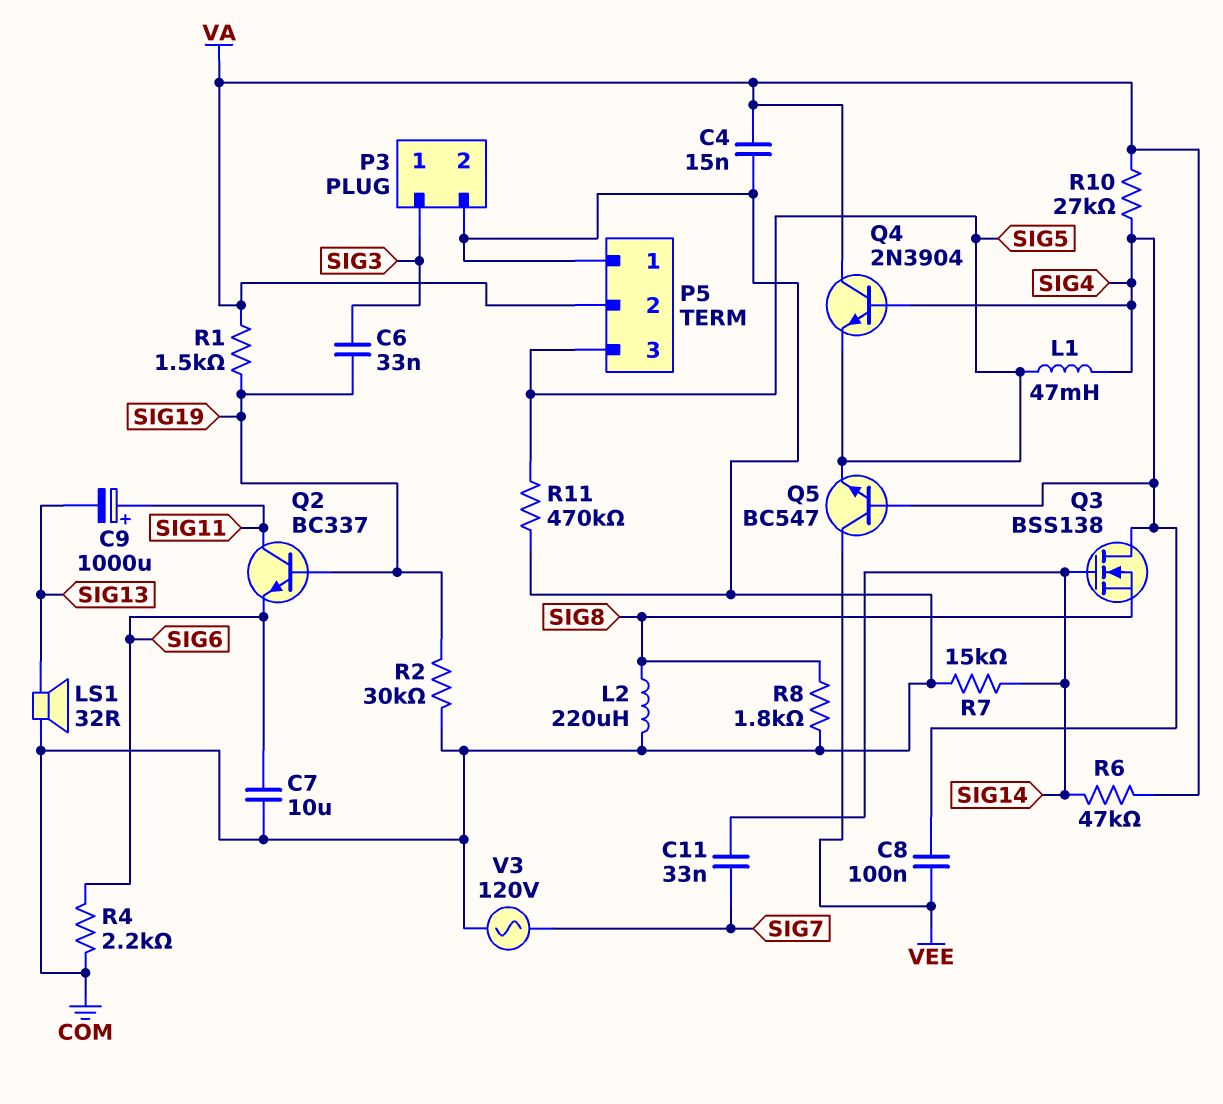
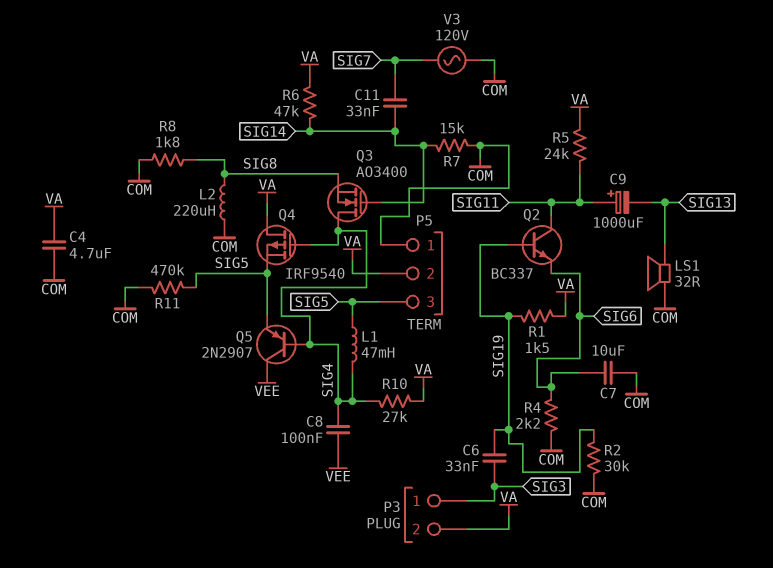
C4: 15nF (COM, VA) -> 4.7uF (COM, VA)
P3 pin 2: COM -> VA
Q3: NMOS BSS138 (G SIG14, D SIG4, S SIG8) -> NMOS AO3400 (G SIG14, D SIG4, S SIG8)
Q4: NPN 2N3904 (B SIG4, C VA, E SIG5) -> PMOS IRF9540 (G SIG4, D VA, S SIG5)
Q5: NPN BC547 (B SIG4, C VEE, E SIG5) -> PNP 2N2907 (B SIG4, C VEE, E SIG5)
R5: none -> 24k (SIG11, VA)

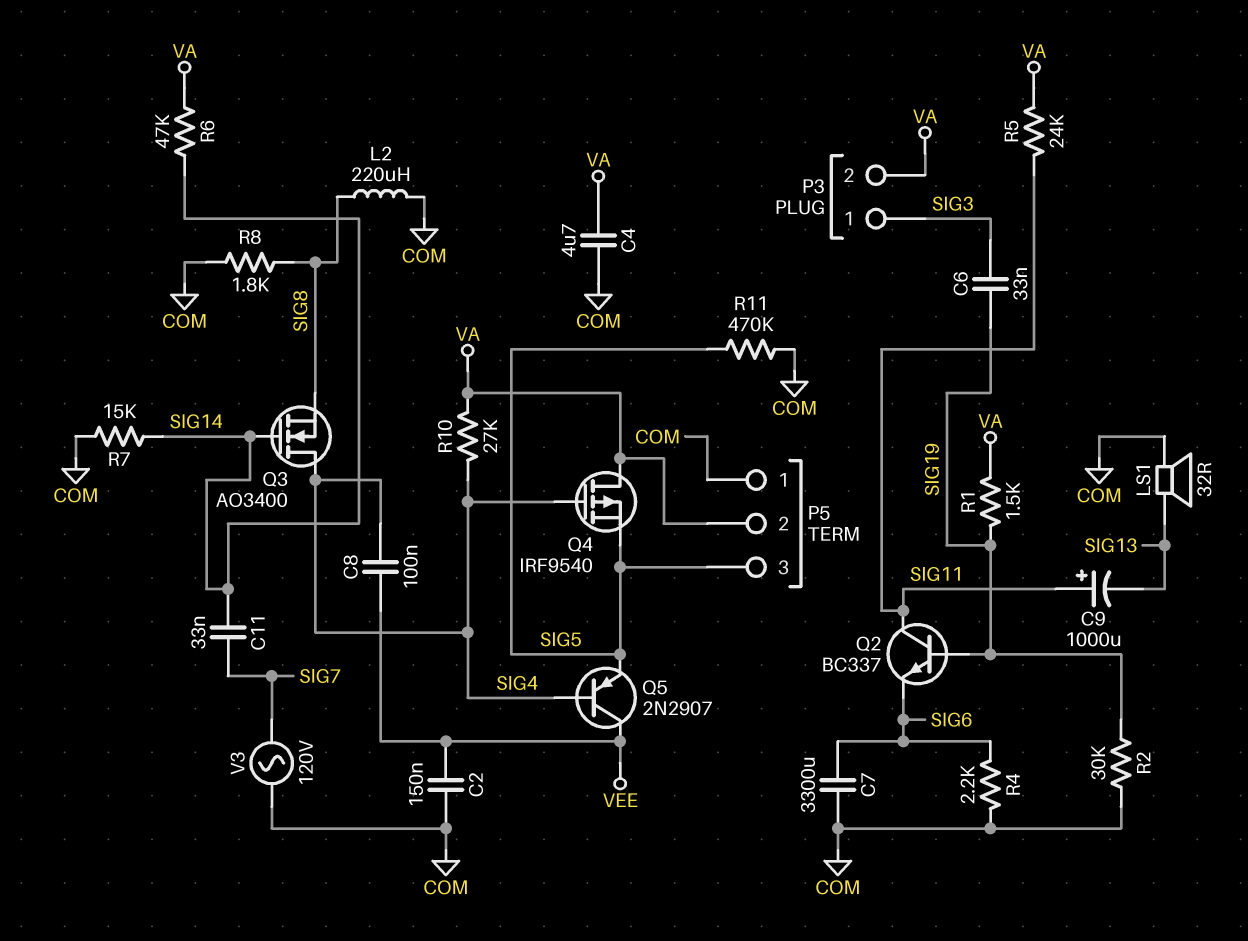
C2: none -> 150nF (COM, VEE)
C7: 10uF (COM, SIG6) -> 3300uF (COM, SIG6)
L1: 47mH (SIG4, SIG5) -> none

